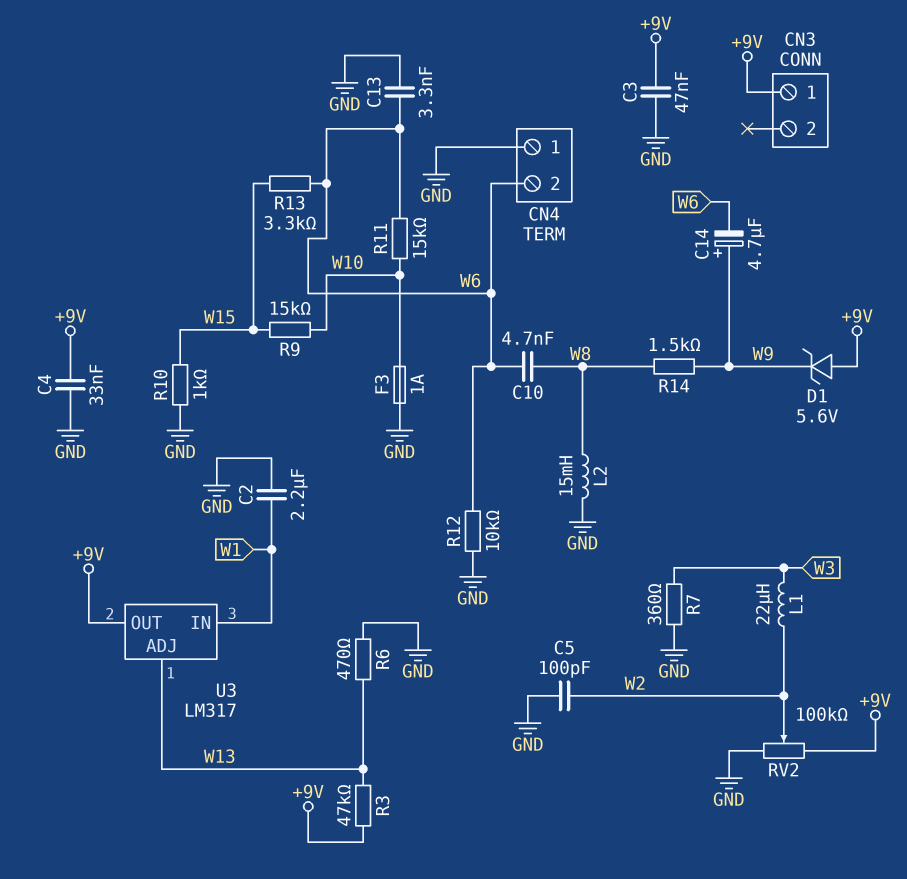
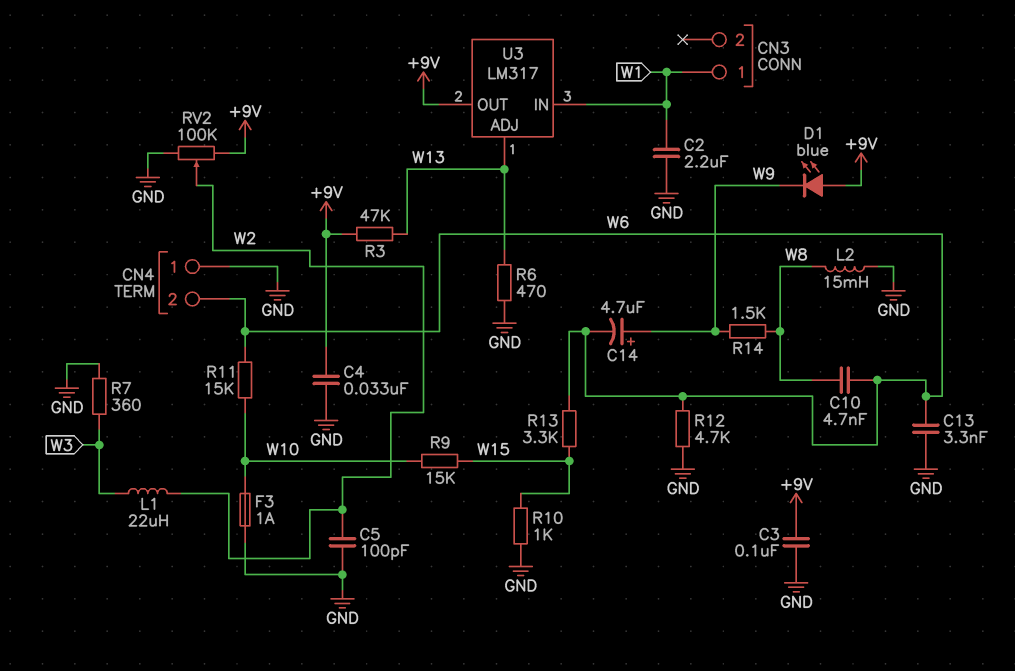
C3: 47nF (+9V, GND) -> 100nF (+9V, GND)
CN3 pin 1: +9V -> W1
D1: zener 5.6V (A +9V, K W9) -> LED blue (A +9V, K W9)
R12: 10k (GND, W6) -> 4.7k (GND, W6)

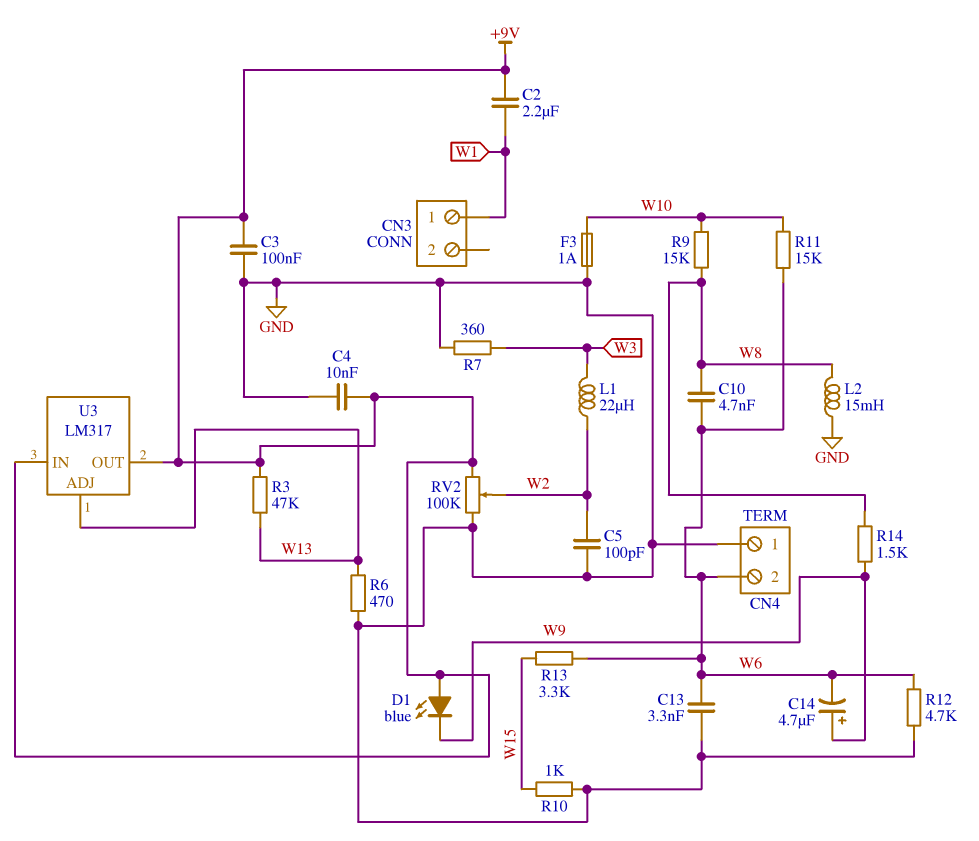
C2: 2.2uF (GND, W1) -> 2.2uF (+9V, W1)
C4: 33nF (+9V, GND) -> 10nF (+9V, GND)
R9: 15k (W10, W15) -> 15k (W8, W10)
U3 pin IN: W1 -> +9V

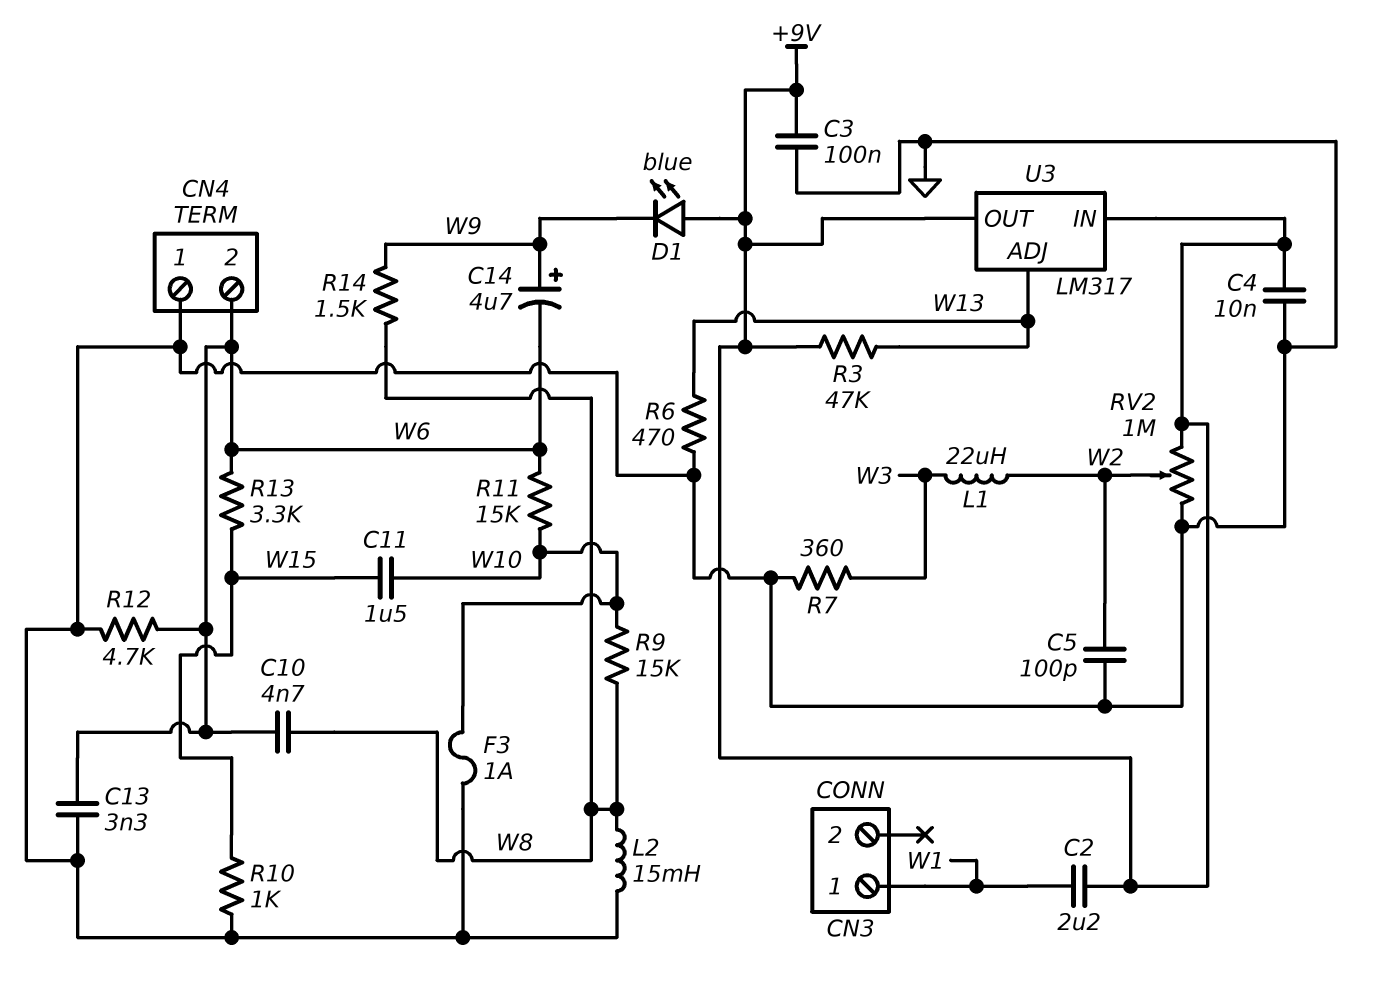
C11: none -> 1.5uF (W10, W15)
RV2: 100k (+9V, GND, wiper W2) -> 1M (+9V, GND, wiper W2)

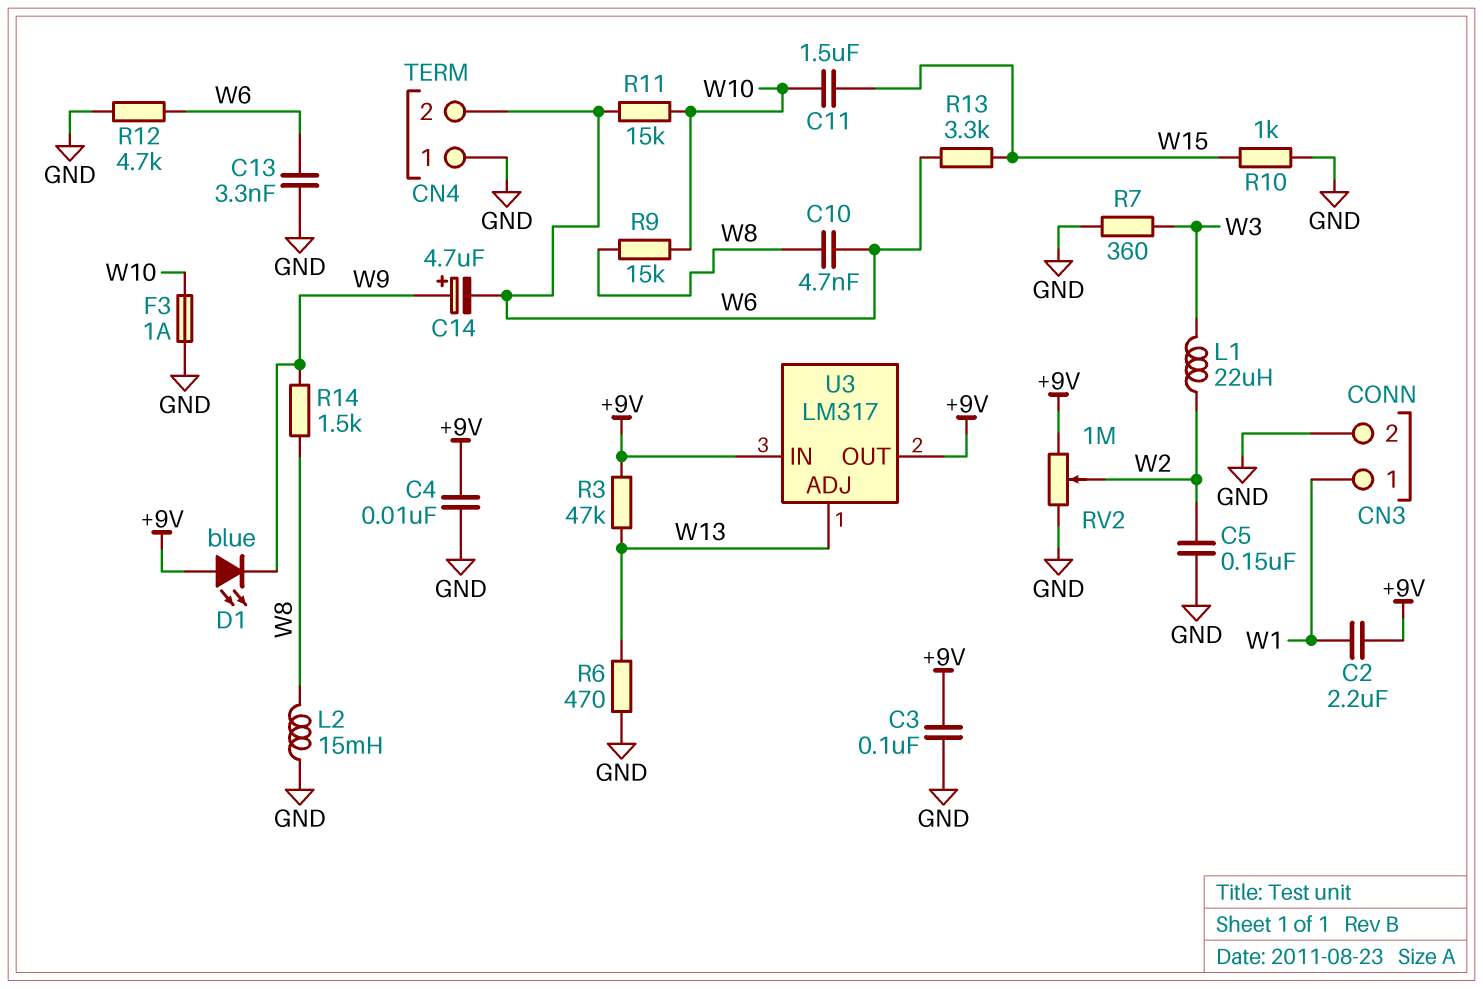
C5: 100pF (GND, W2) -> 150nF (GND, W2)
CN3 pin 2: none -> GND

